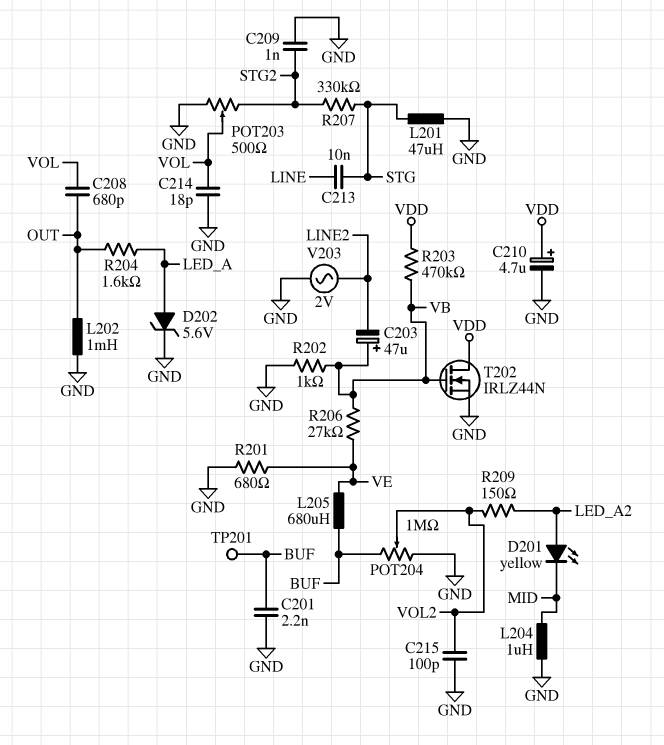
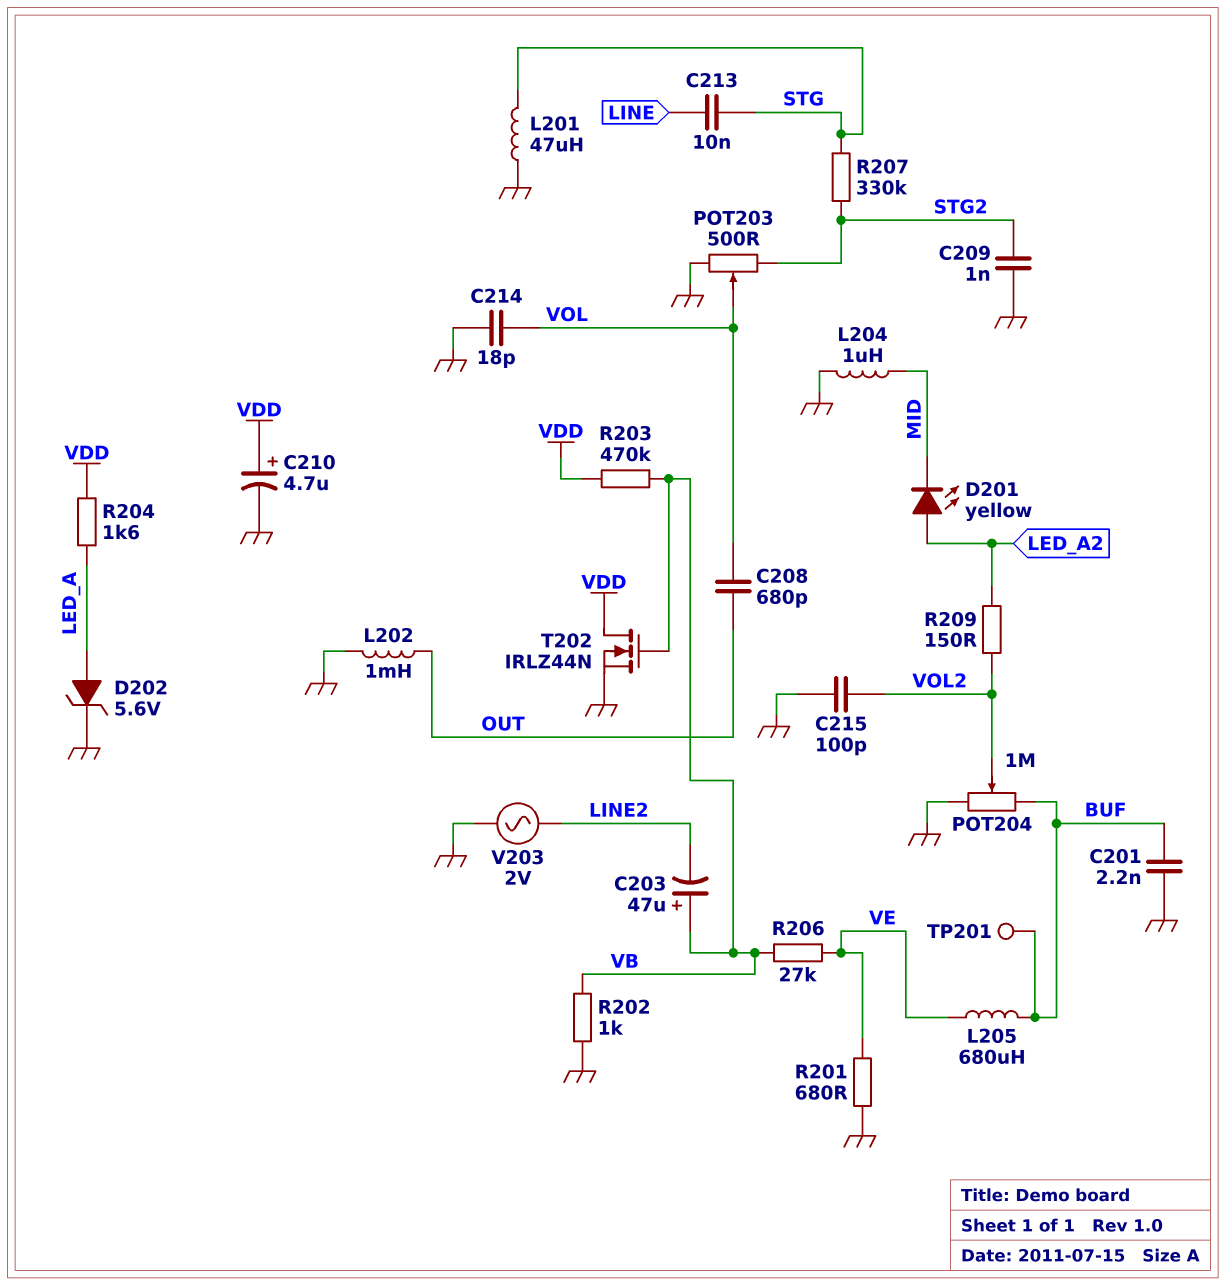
R204: 1.6k (LED_A, OUT) -> 1.6k (LED_A, VDD)

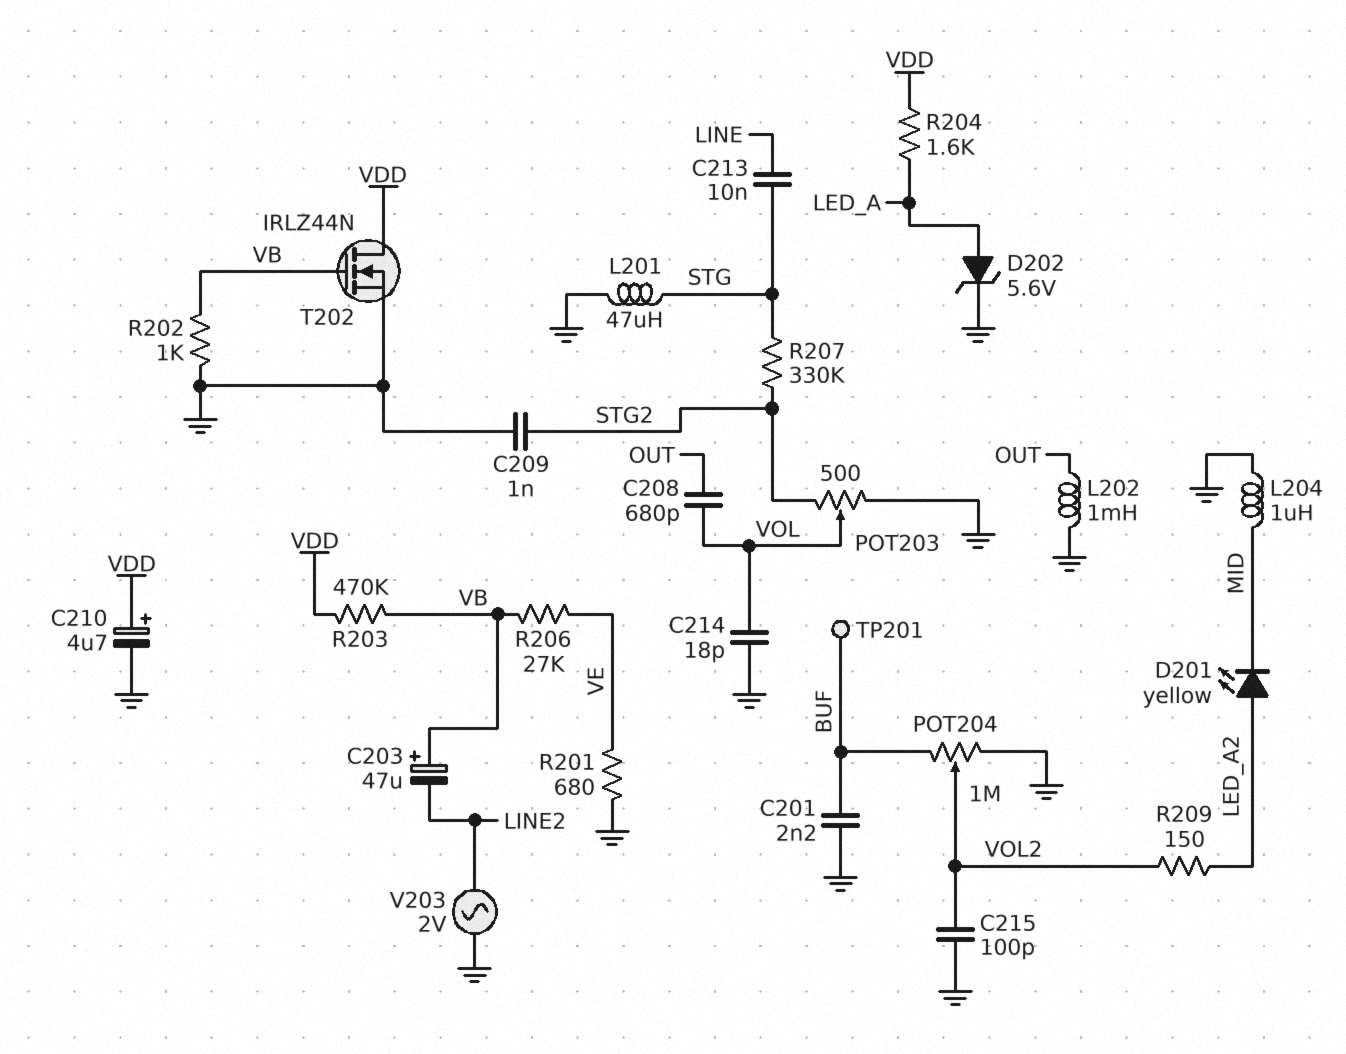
L205: 680uH (BUF, VE) -> none

